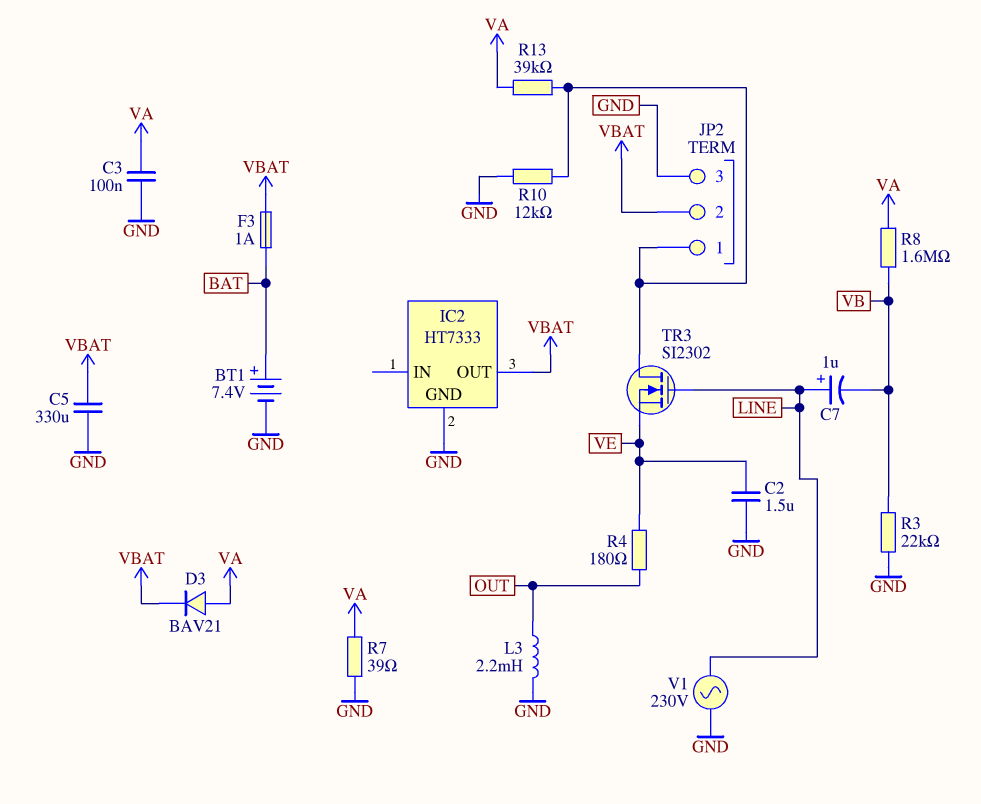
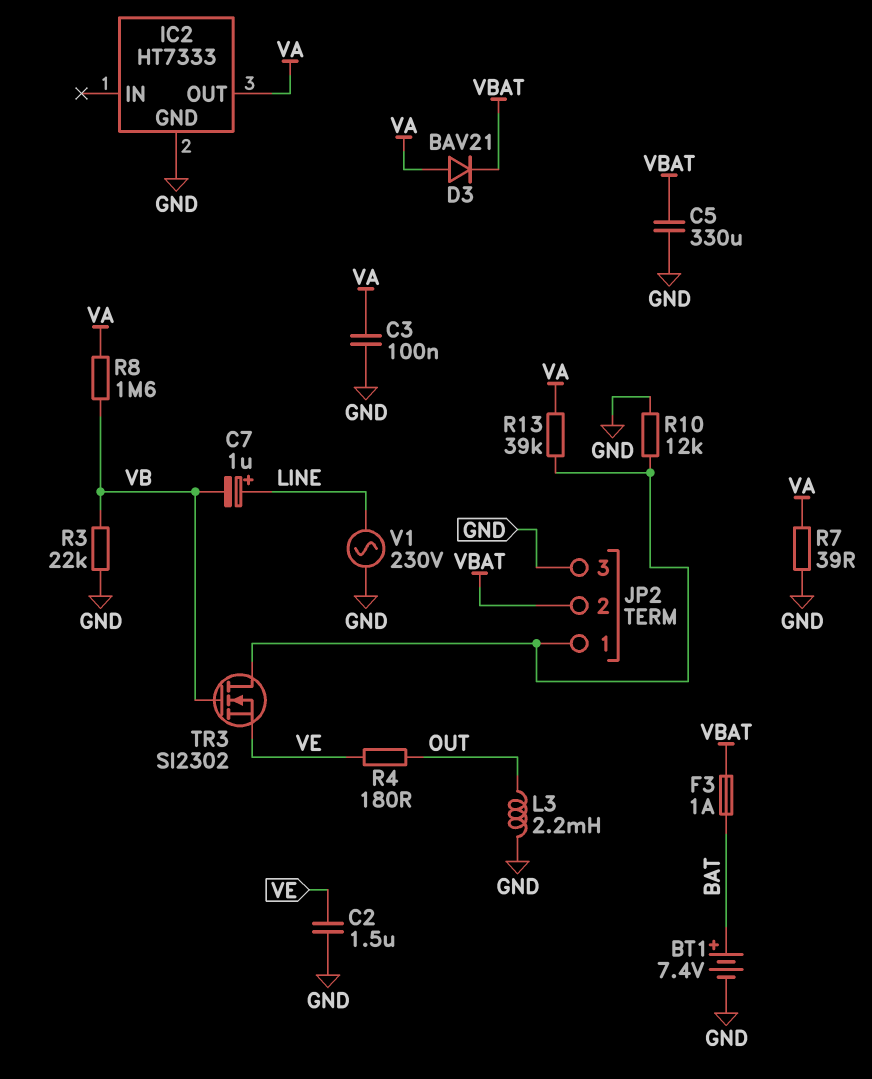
IC2 pin OUT: VBAT -> VA
TR3: NMOS SI2302 (G LINE, D JP2/1, S VE) -> NMOS SI2302 (G VB, D JP2/1, S VE)

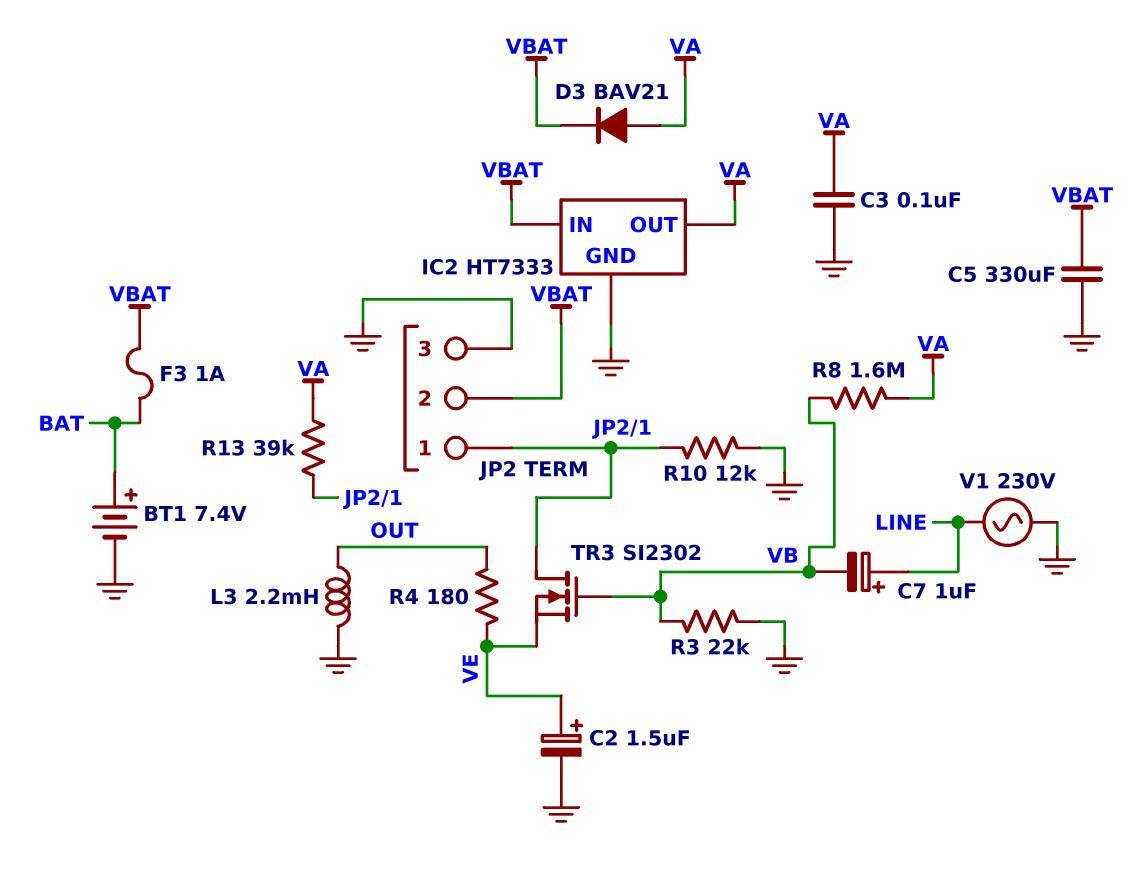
C2: 1.5uF (GND, VE) -> 1.5uF (plus VE, minus GND)
IC2 pin IN: none -> VBAT
R7: 39 (GND, VA) -> none

